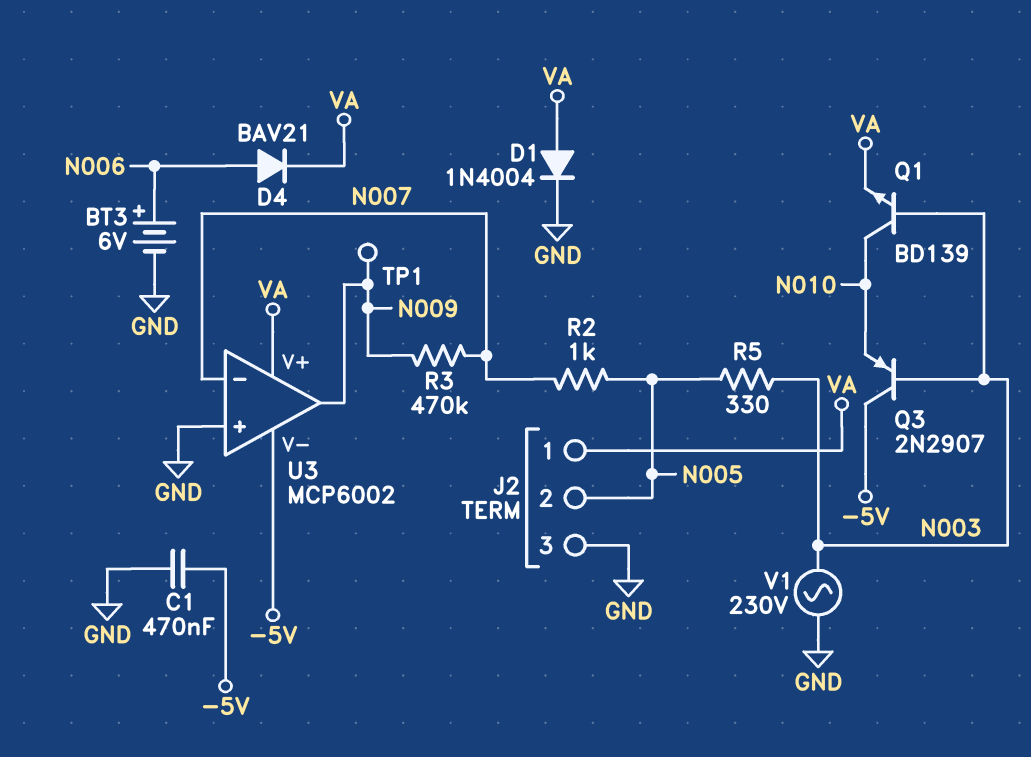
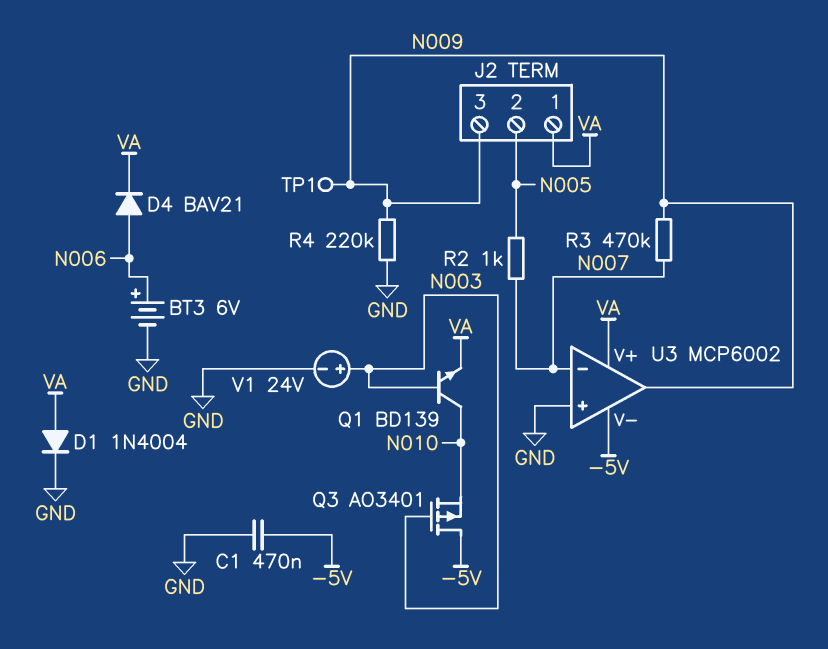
J2 pin 3: GND -> N009
Q3: PNP 2N2907 (B N003, C -5V, E N010) -> PMOS AO3401 (G N003, D -5V, S N010)
R4: none -> 220k (GND, N009)
R5: 330 (N003, N005) -> none
V1: AC 230V (GND, N003) -> 24V (plus N003, minus GND)

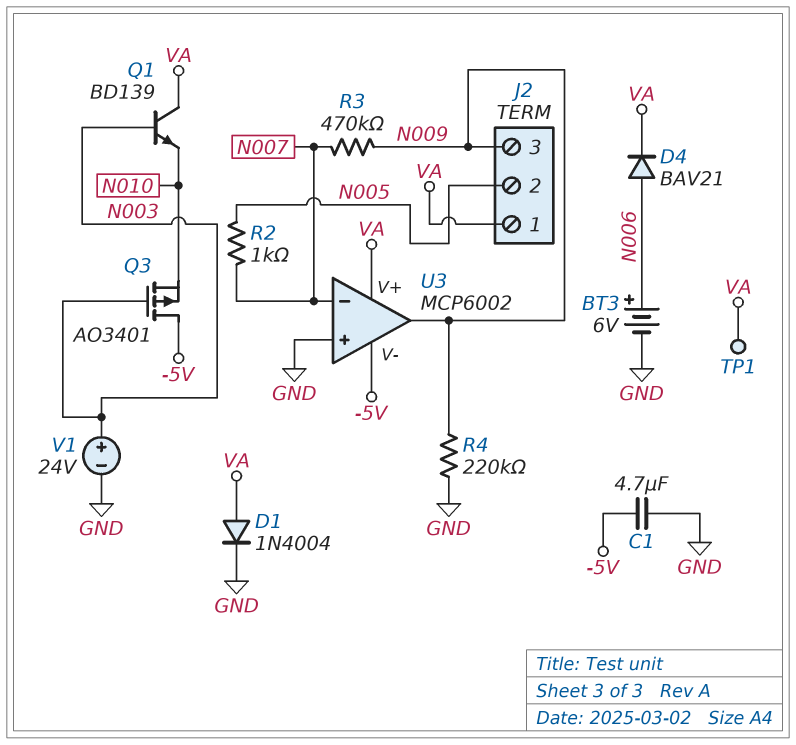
C1: 470nF (-5V, GND) -> 4.7uF (-5V, GND)
Q1: NPN BD139 (B N003, C N010, E VA) -> NPN BD139 (B N003, C VA, E N010)
TP1: test point (N009) -> test point (VA)

